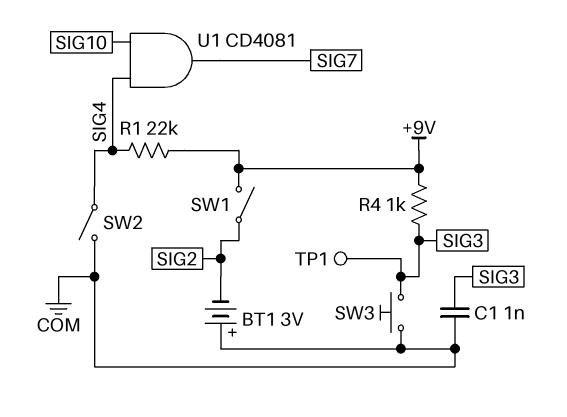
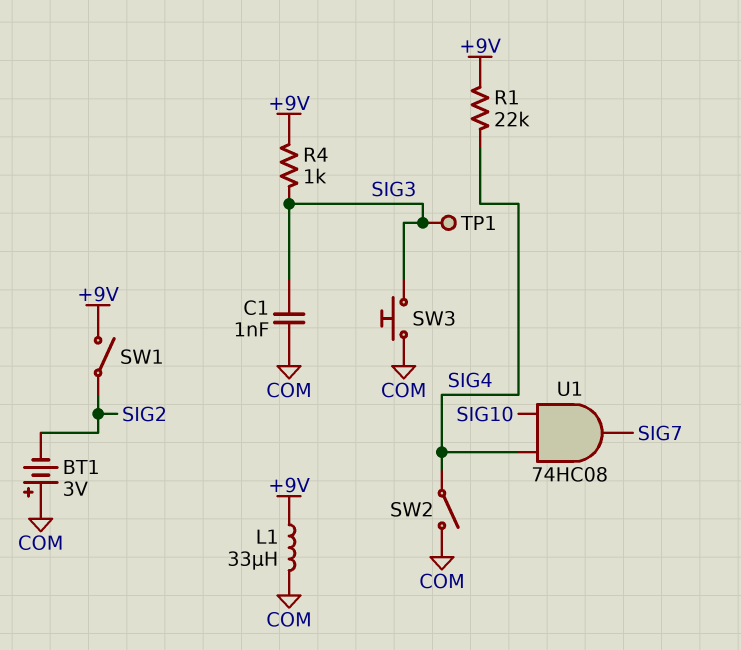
L1: none -> 33uH (+9V, COM)
U1: AND CD4081 (in SIG4, in SIG10, out SIG7) -> AND 74HC08 (in SIG4, in SIG10, out SIG7)

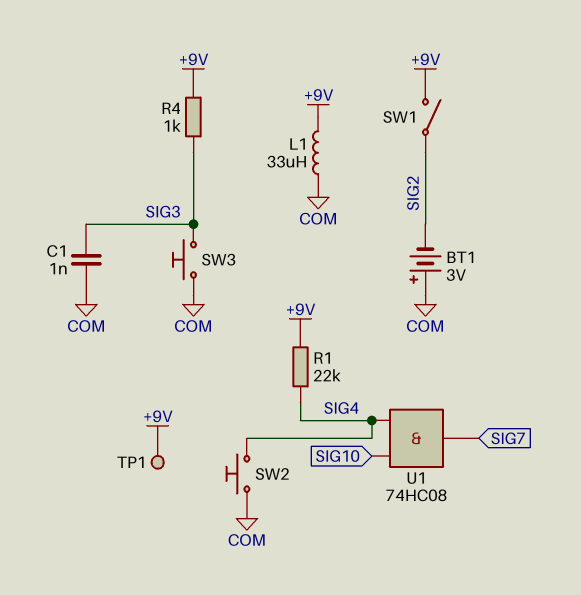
SW2: switch (COM, SIG4) -> button (COM, SIG4)
TP1: test point (SIG3) -> test point (+9V)

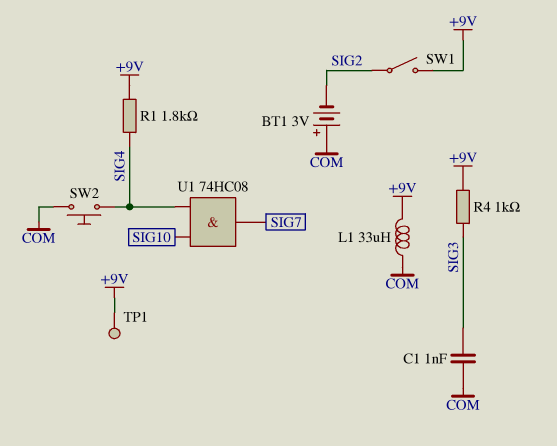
R1: 22k (+9V, SIG4) -> 1.8k (+9V, SIG4)
SW3: button (COM, SIG3) -> none

